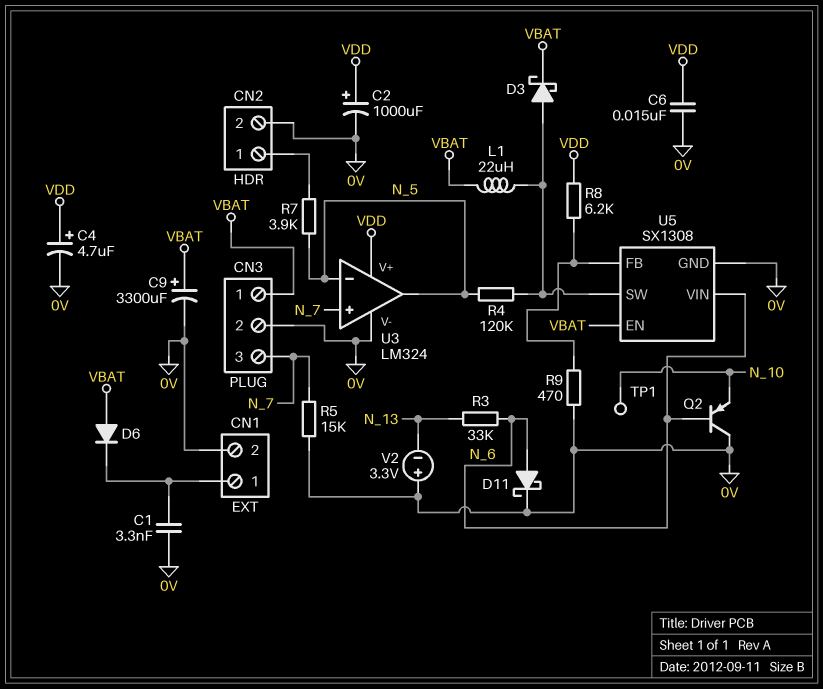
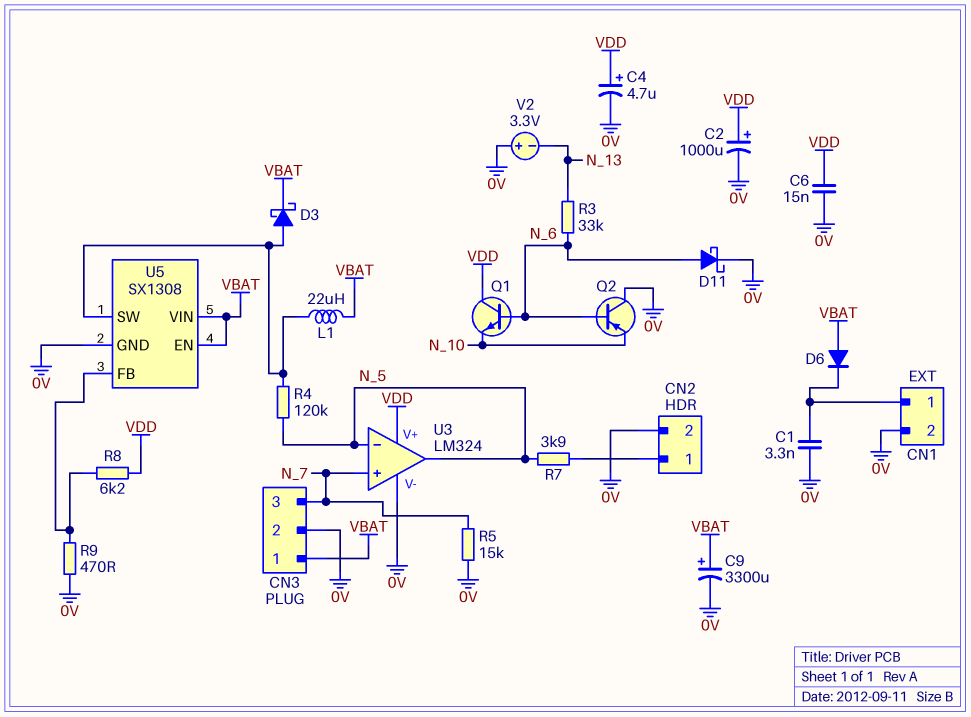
Q1: none -> NPN (B N_6, C VDD, E N_10)
TP1: test point (N_10) -> none
U5 pin VIN: N_6 -> VBAT

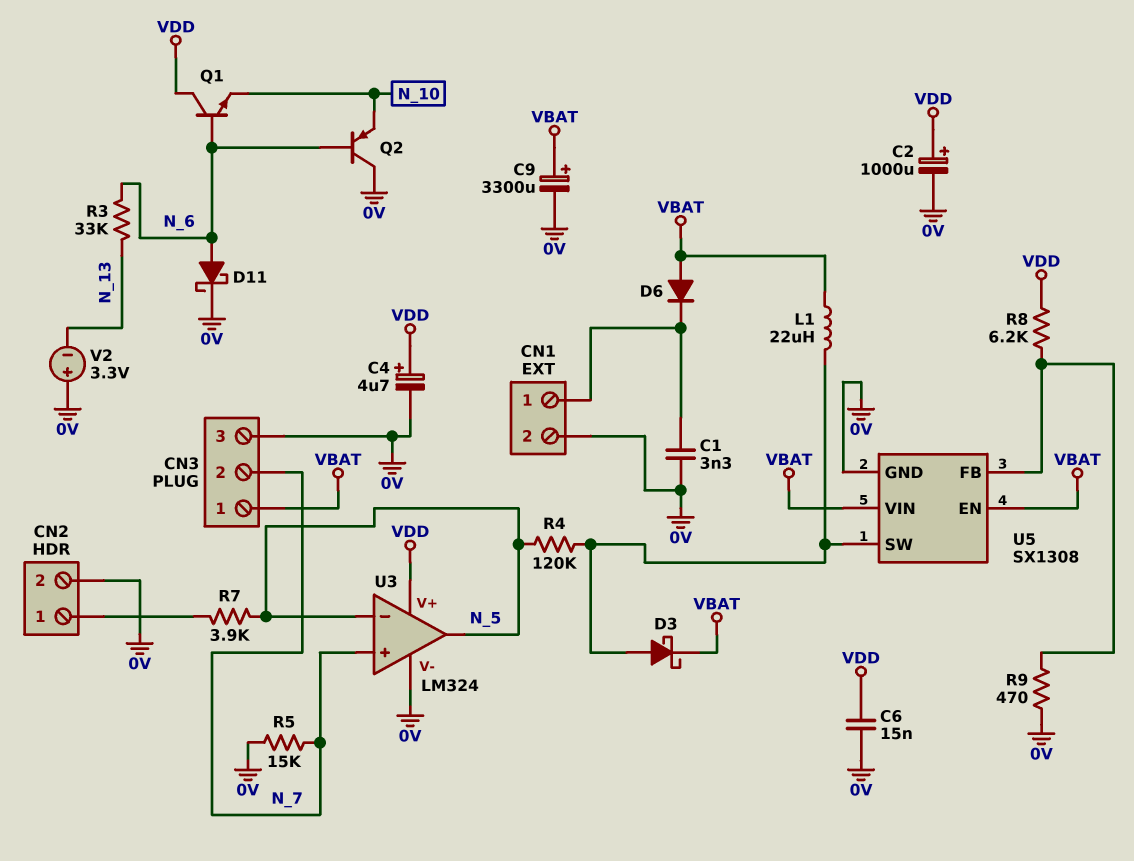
CN3 pin 2: 0V -> N_7
CN3 pin 3: N_7 -> 0V

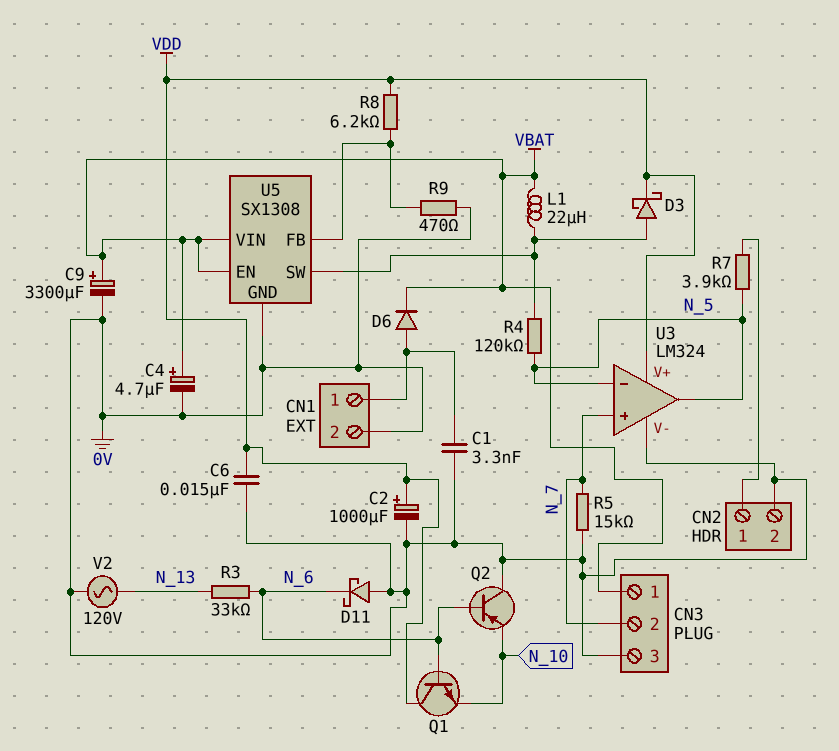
C4: 4.7uF (plus VDD, minus 0V) -> 4.7uF (plus VBAT, minus 0V)
D3: schottky (A U5/SW, K VBAT) -> schottky (A U5/SW, K VDD)
D6: diode (A VBAT, K CN1/1) -> diode (A CN1/1, K VBAT)
D11: schottky (A N_6, K 0V) -> schottky (A 0V, K N_6)
V2: 3.3V (plus 0V, minus N_13) -> AC 120V (0V, N_13)

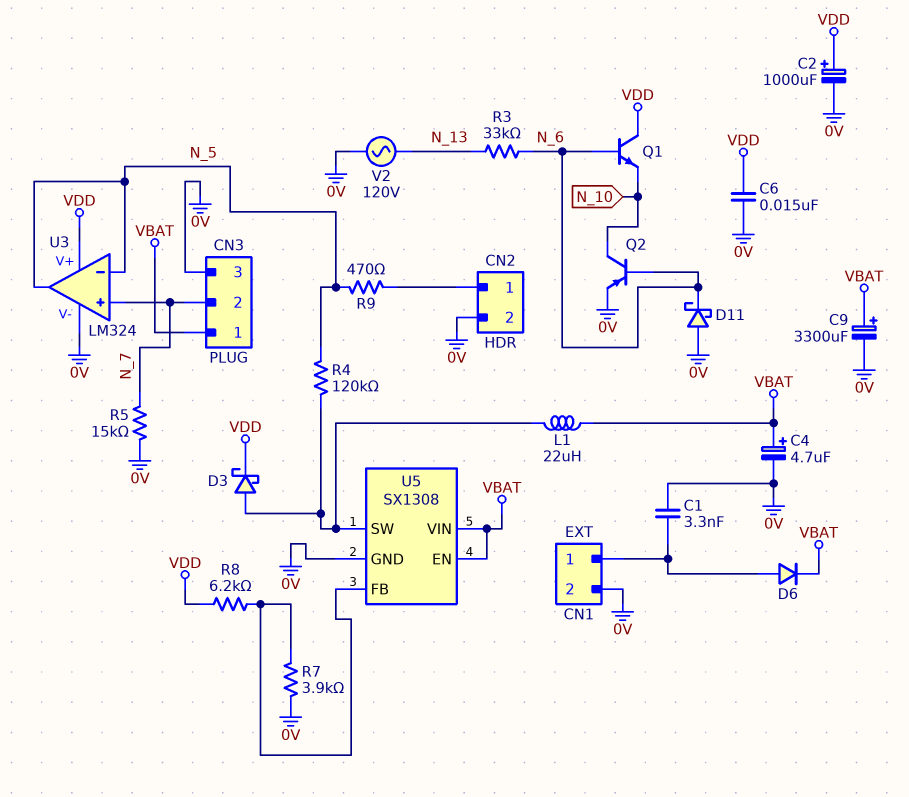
Q2: PNP (B N_6, C 0V, E N_10) -> PNP (B N_6, C N_10, E 0V)
R7: 3.9k (CN2/1, N_5) -> 3.9k (0V, U5/FB)
R9: 470 (0V, U5/FB) -> 470 (CN2/1, N_5)

